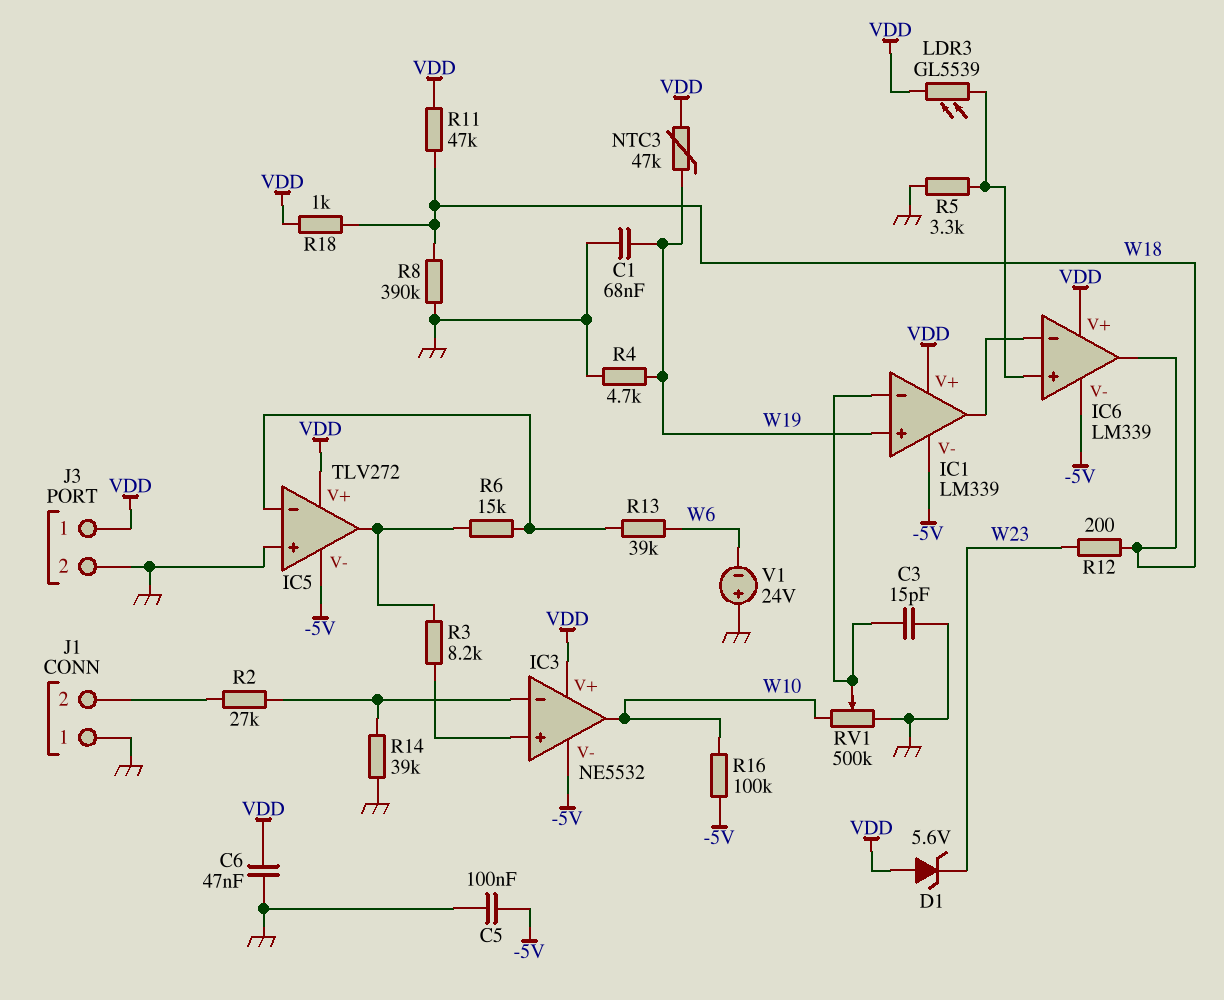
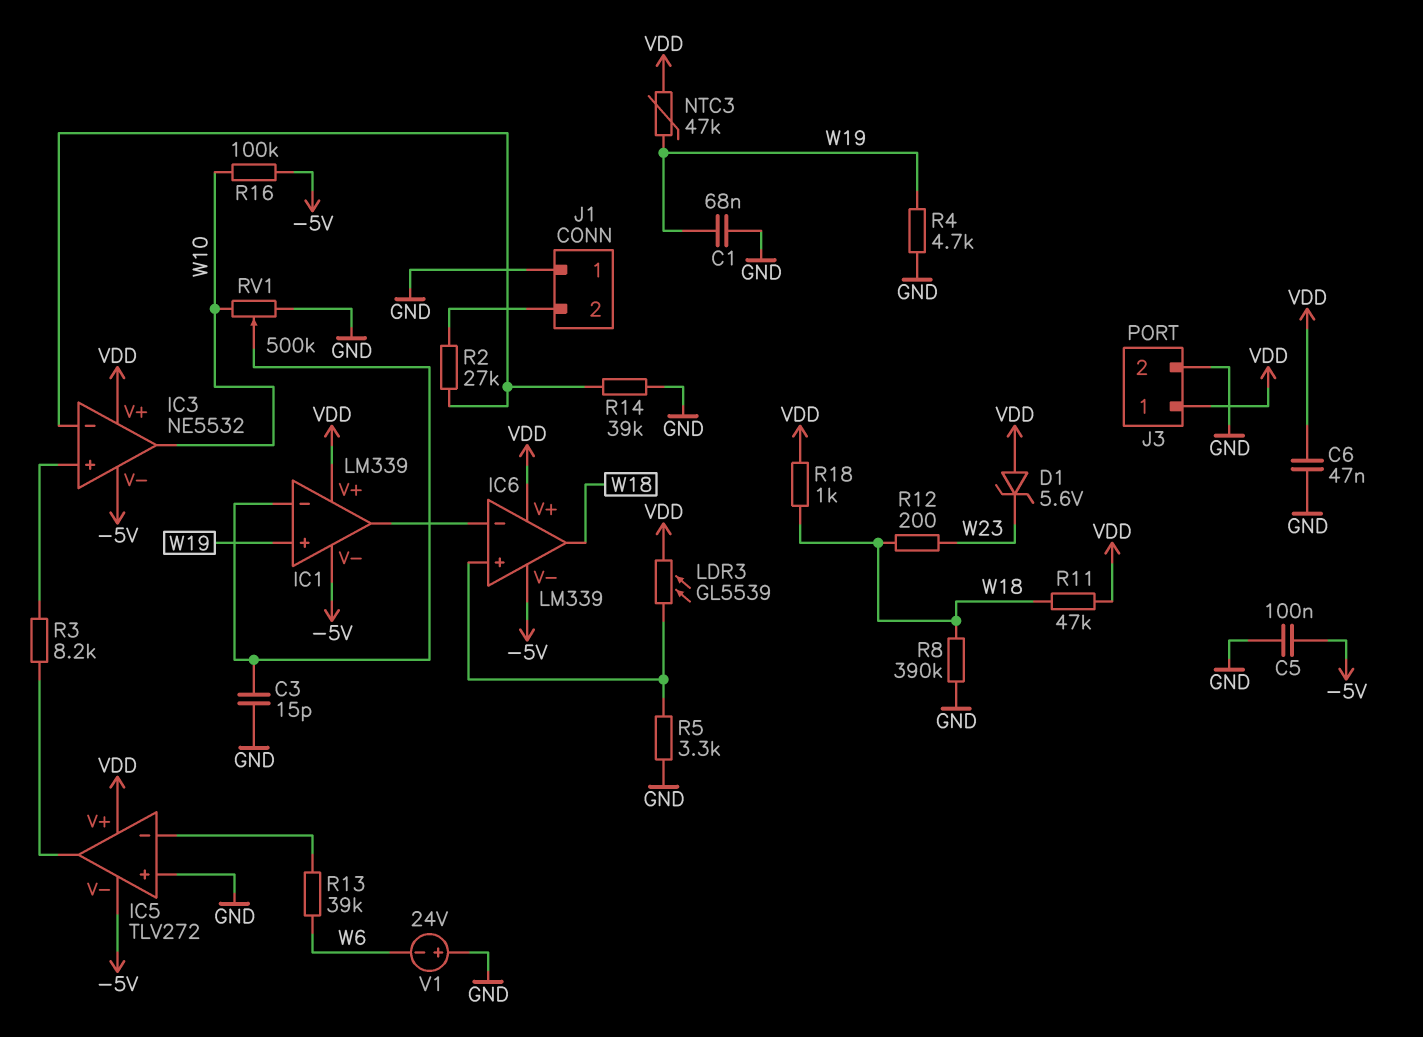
R6: 15k (IC5/in-, IC5/out) -> none

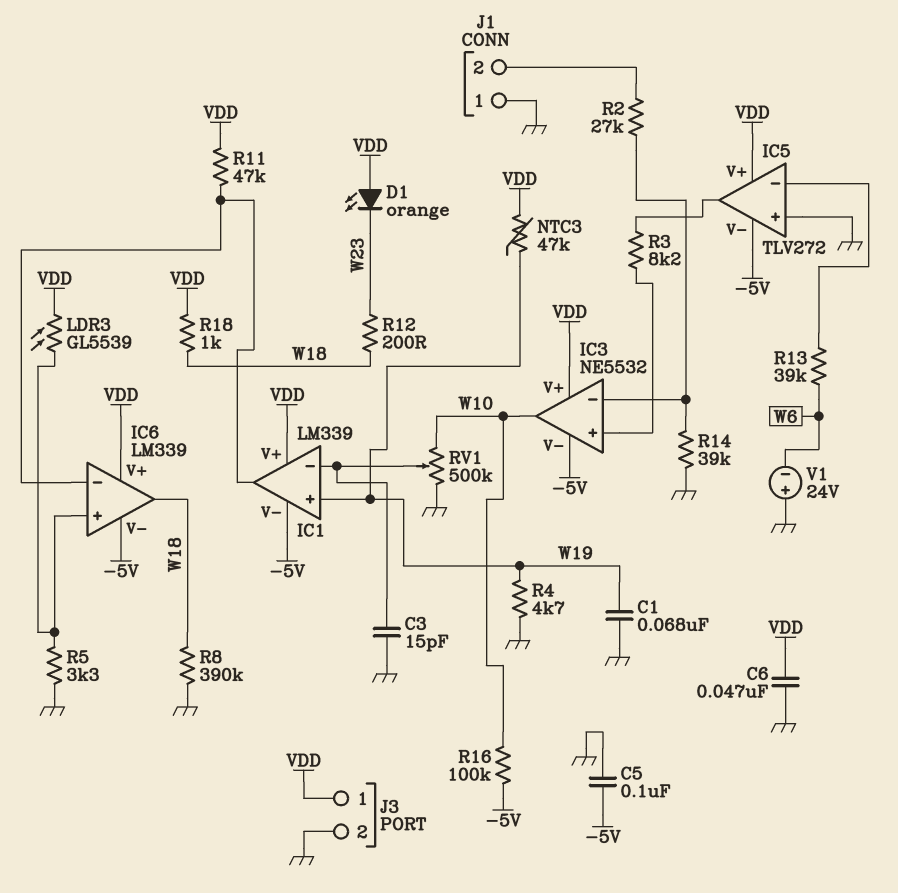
D1: zener 5.6V (A VDD, K W23) -> LED orange (A VDD, K W23)
R11: 47k (VDD, W18) -> 47k (IC1/out, VDD)

